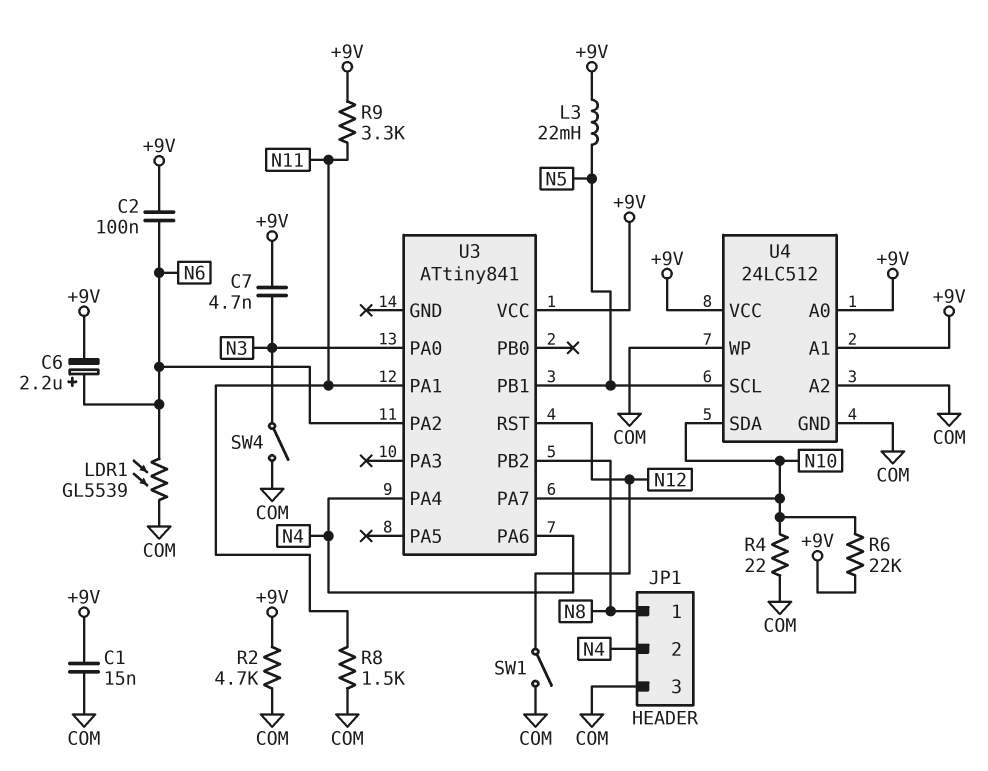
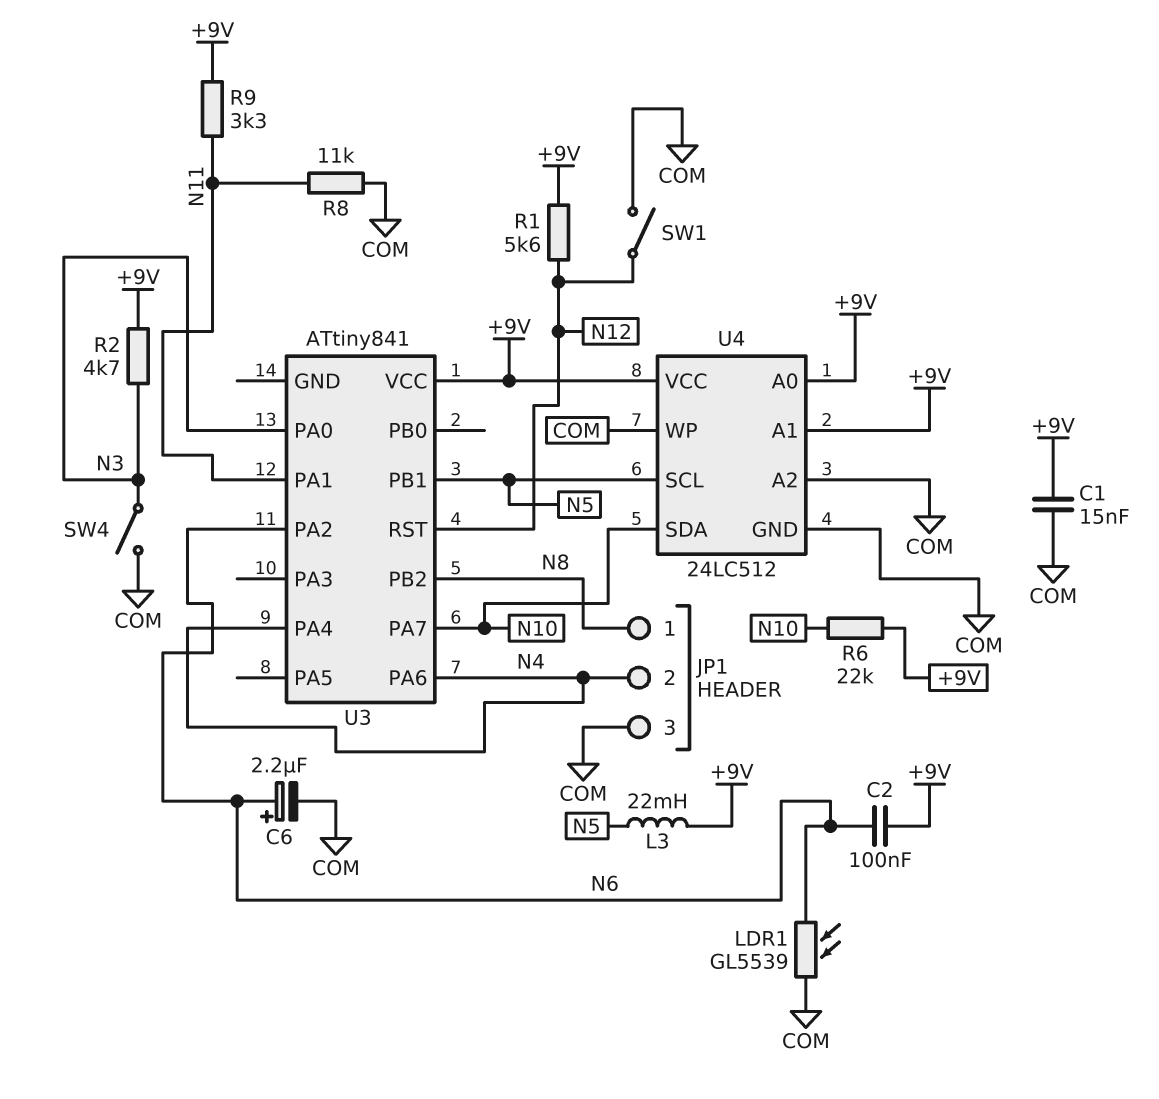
C6: 2.2uF (plus N6, minus +9V) -> 2.2uF (plus N6, minus COM)
C7: 4.7nF (+9V, N3) -> none
R1: none -> 5.6k (+9V, N12)
R2: 4.7k (+9V, COM) -> 4.7k (+9V, N3)
R4: 22 (COM, N10) -> none
R8: 1.5k (COM, N11) -> 11k (COM, N11)

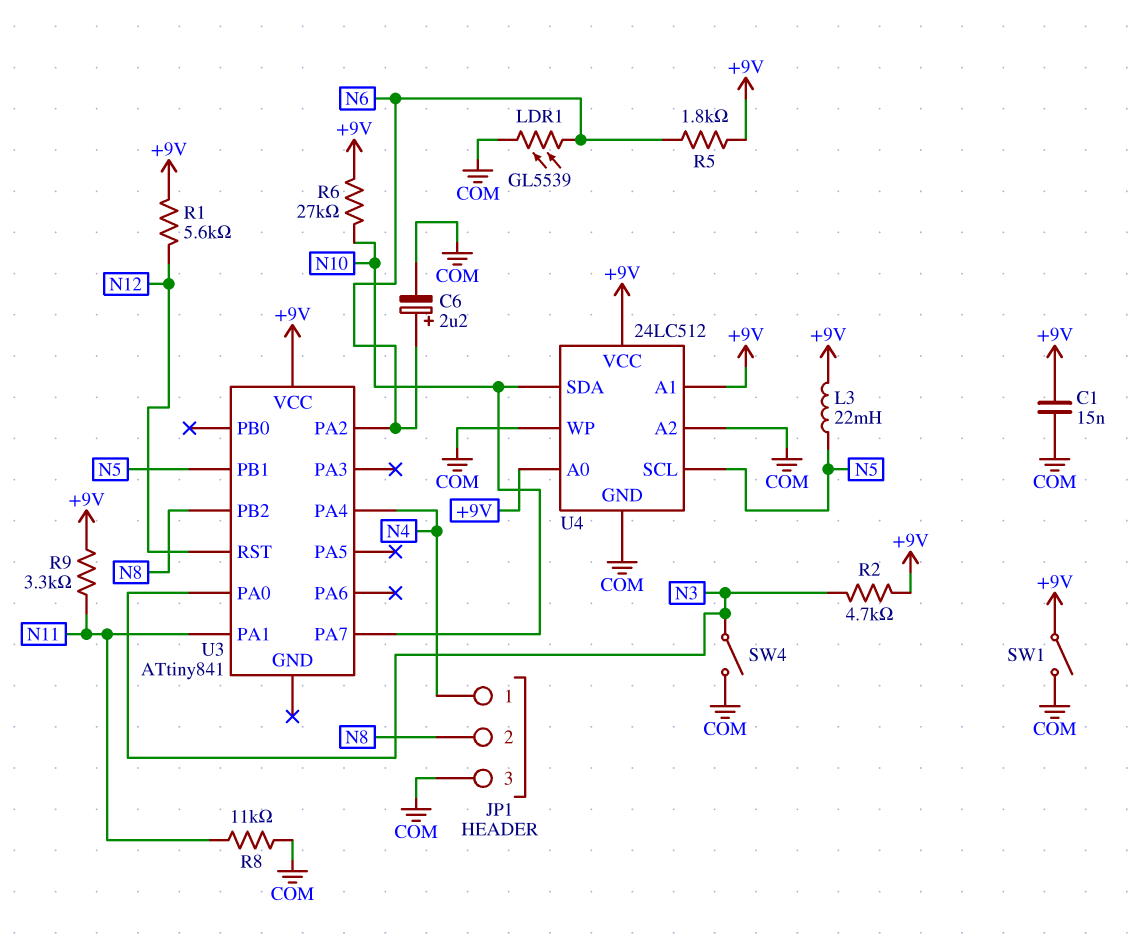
C2: 100nF (+9V, N6) -> none
JP1 pin 1: N8 -> N4
JP1 pin 2: N4 -> N8
R5: none -> 1.8k (+9V, N6)
R6: 22k (+9V, N10) -> 27k (+9V, N10)
SW1: switch (COM, N12) -> switch (+9V, COM)
U3 pin PA6: N4 -> none

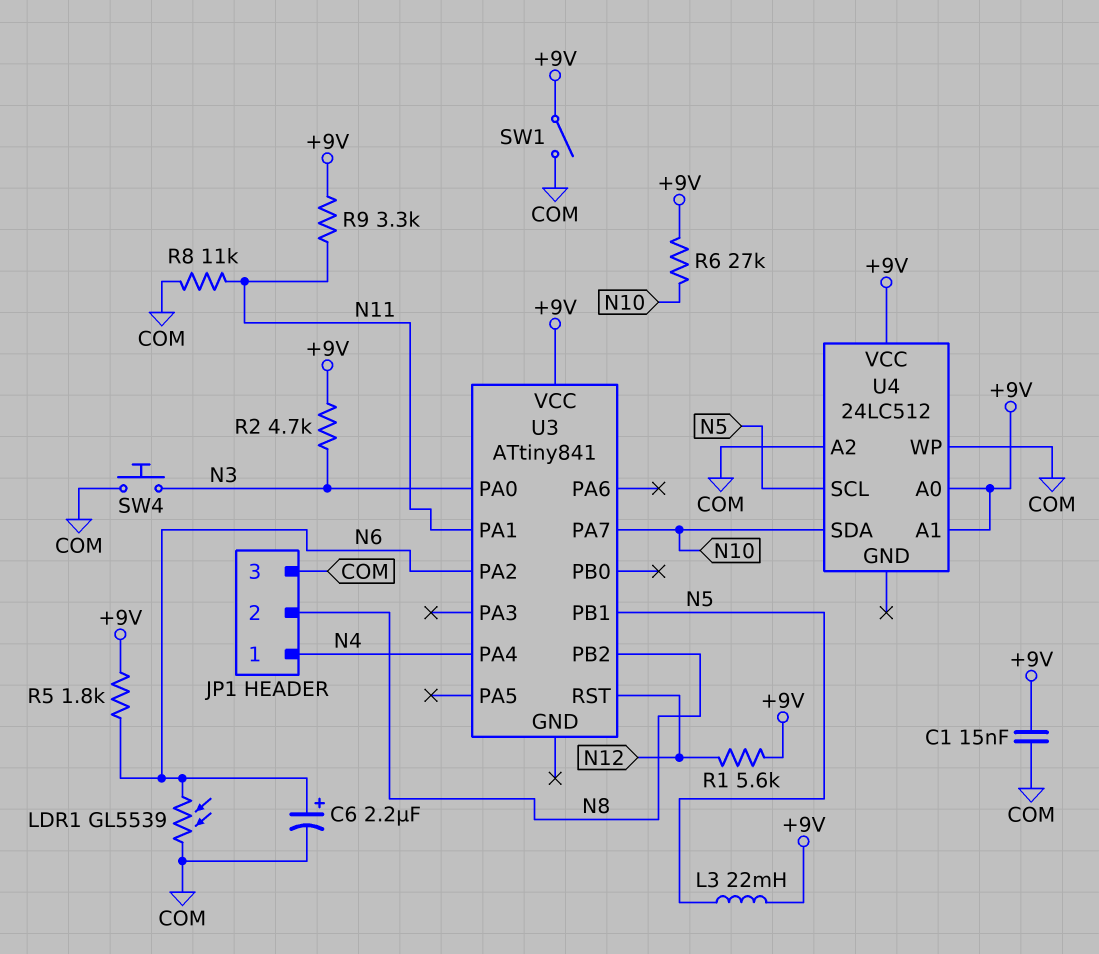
SW4: switch (COM, N3) -> button (COM, N3)
U4 pin GND: COM -> none

